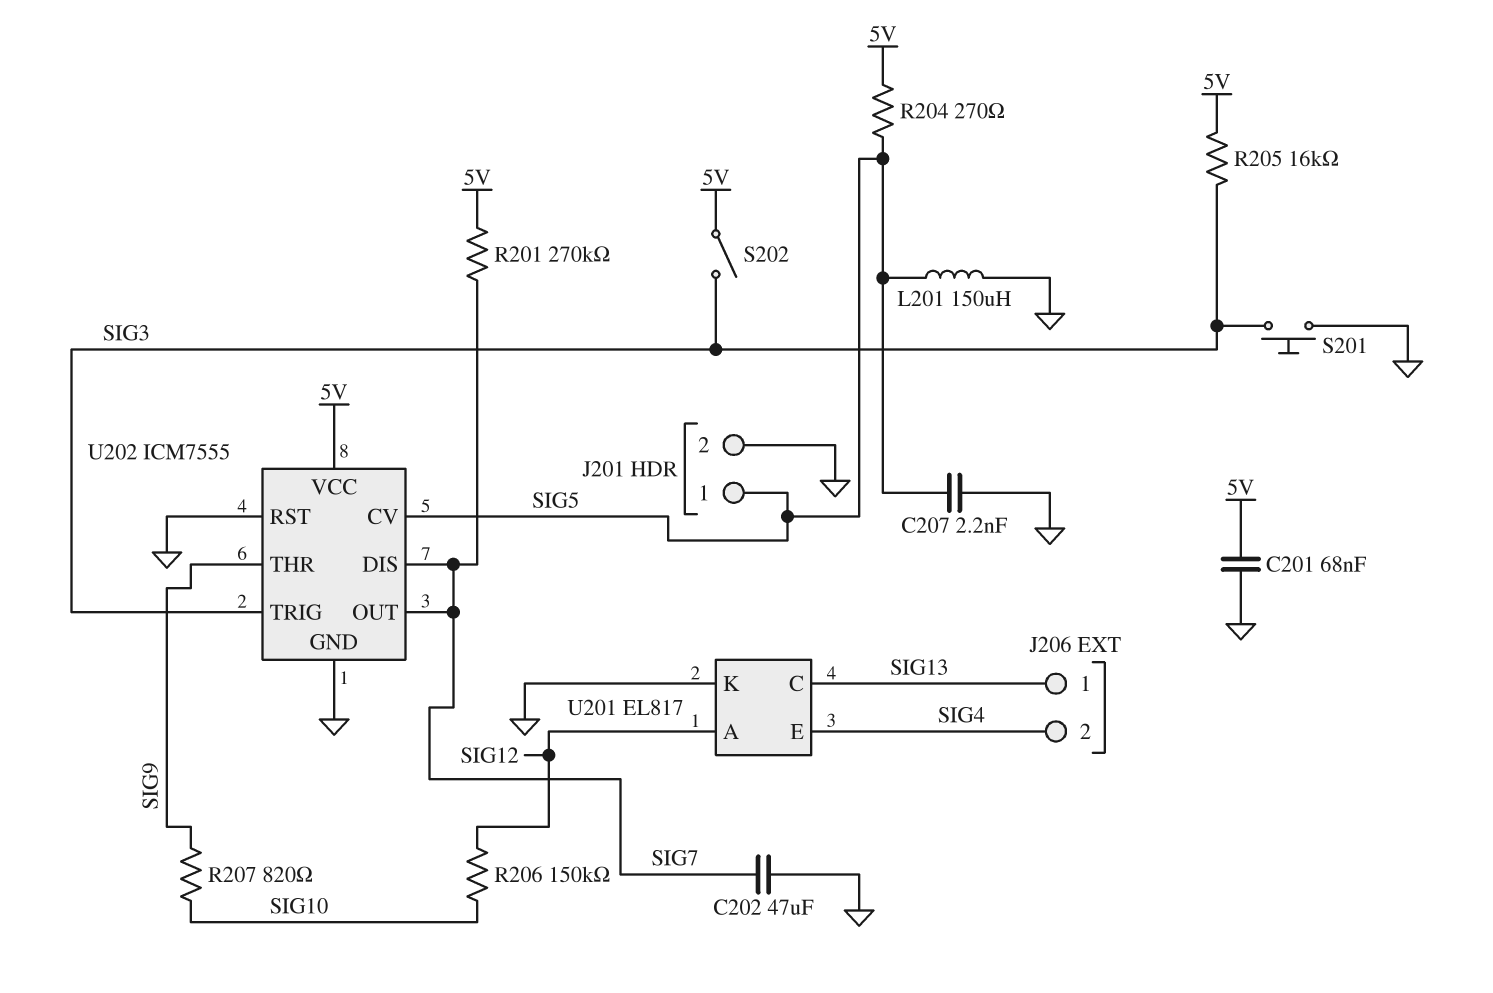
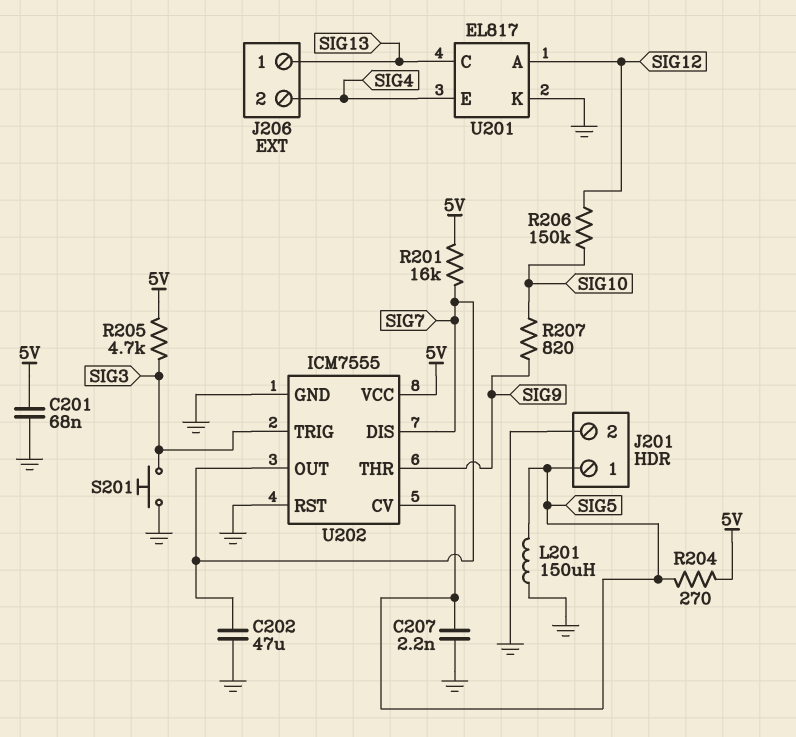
R201: 270k (5V, SIG7) -> 16k (5V, SIG7)
R205: 16k (5V, SIG3) -> 4.7k (5V, SIG3)
S202: switch (5V, SIG3) -> none

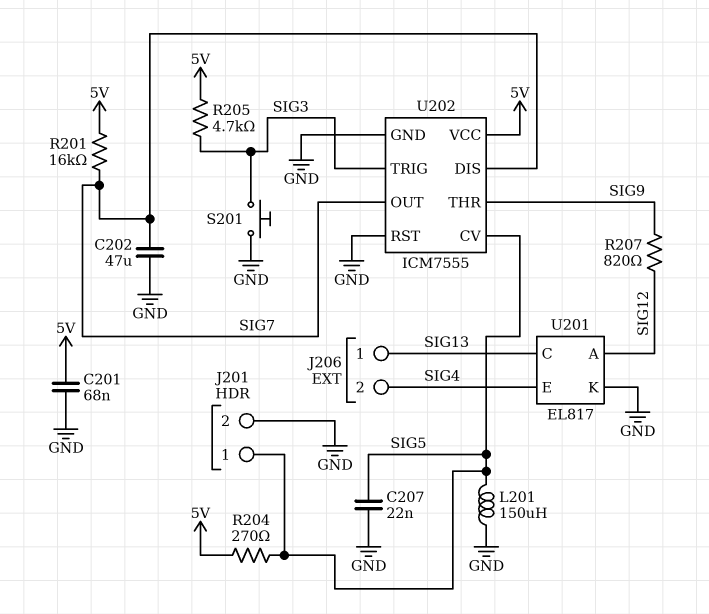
C207: 2.2nF (GND, SIG5) -> 22nF (GND, SIG5)
R206: 150k (SIG10, SIG12) -> none
R207: 820 (SIG9, SIG10) -> 820 (SIG9, SIG12)

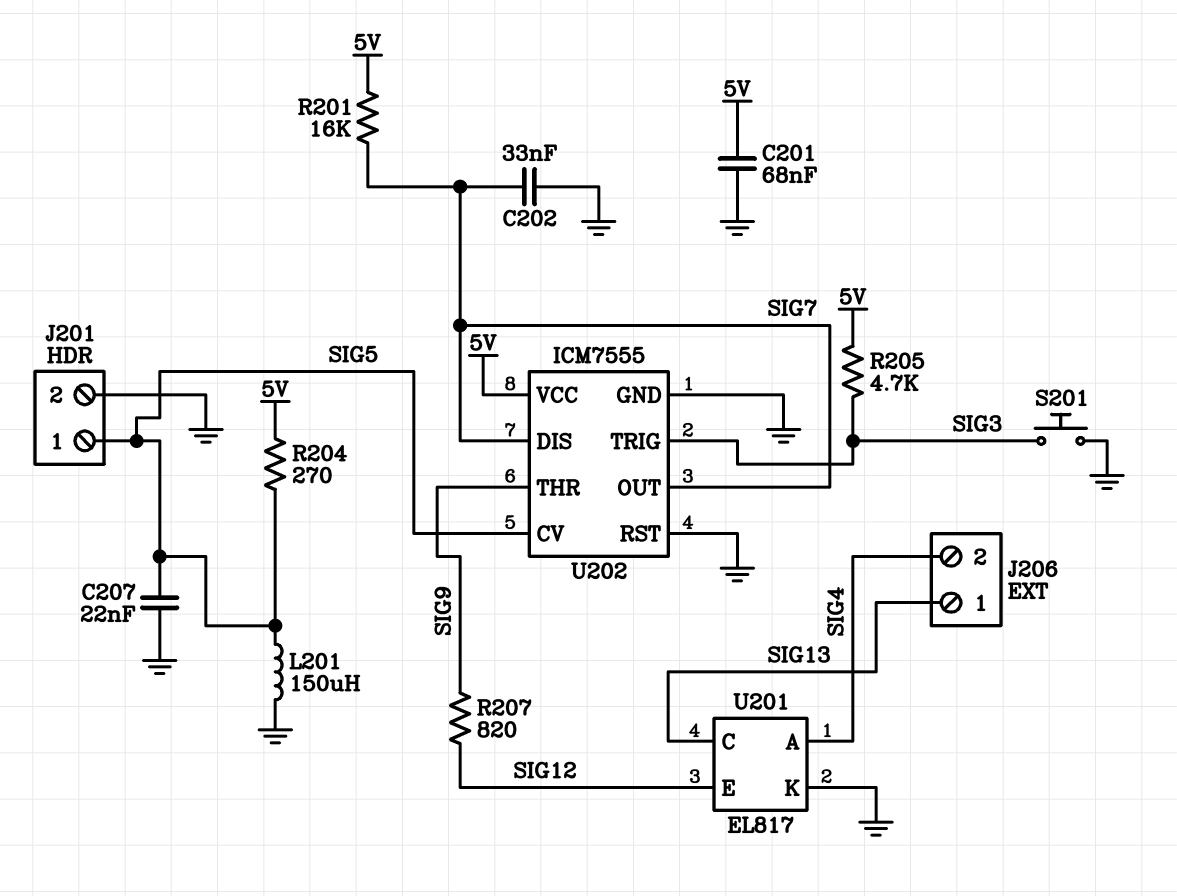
C202: 47uF (GND, SIG7) -> 33nF (GND, SIG7)
U201 pin A: SIG12 -> SIG4
U201 pin E: SIG4 -> SIG12

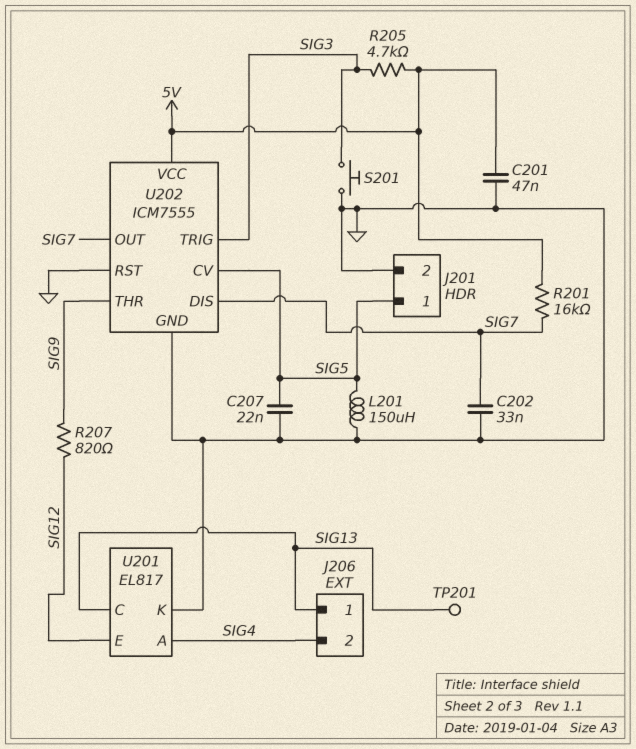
C201: 68nF (5V, GND) -> 47nF (5V, GND)
R204: 270 (5V, SIG5) -> none
TP201: none -> test point (SIG13)

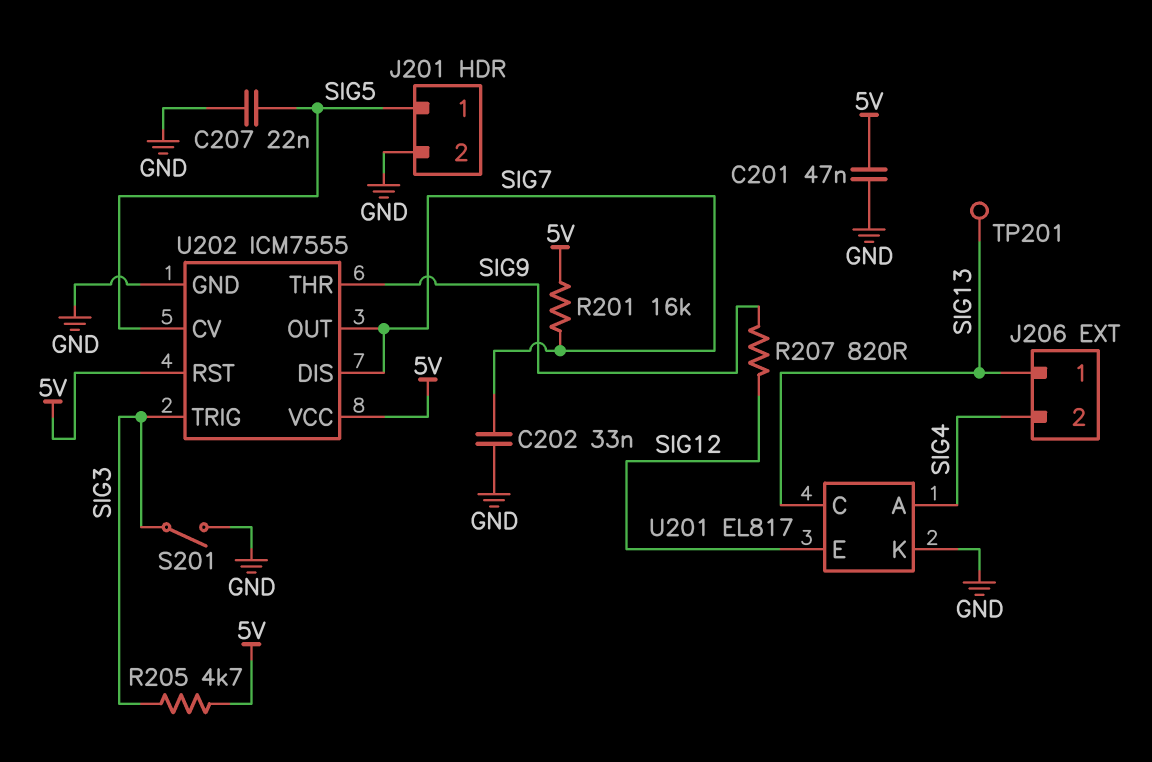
L201: 150uH (GND, SIG5) -> none
S201: button (GND, SIG3) -> switch (GND, SIG3)
U202 pin RST: GND -> 5V

